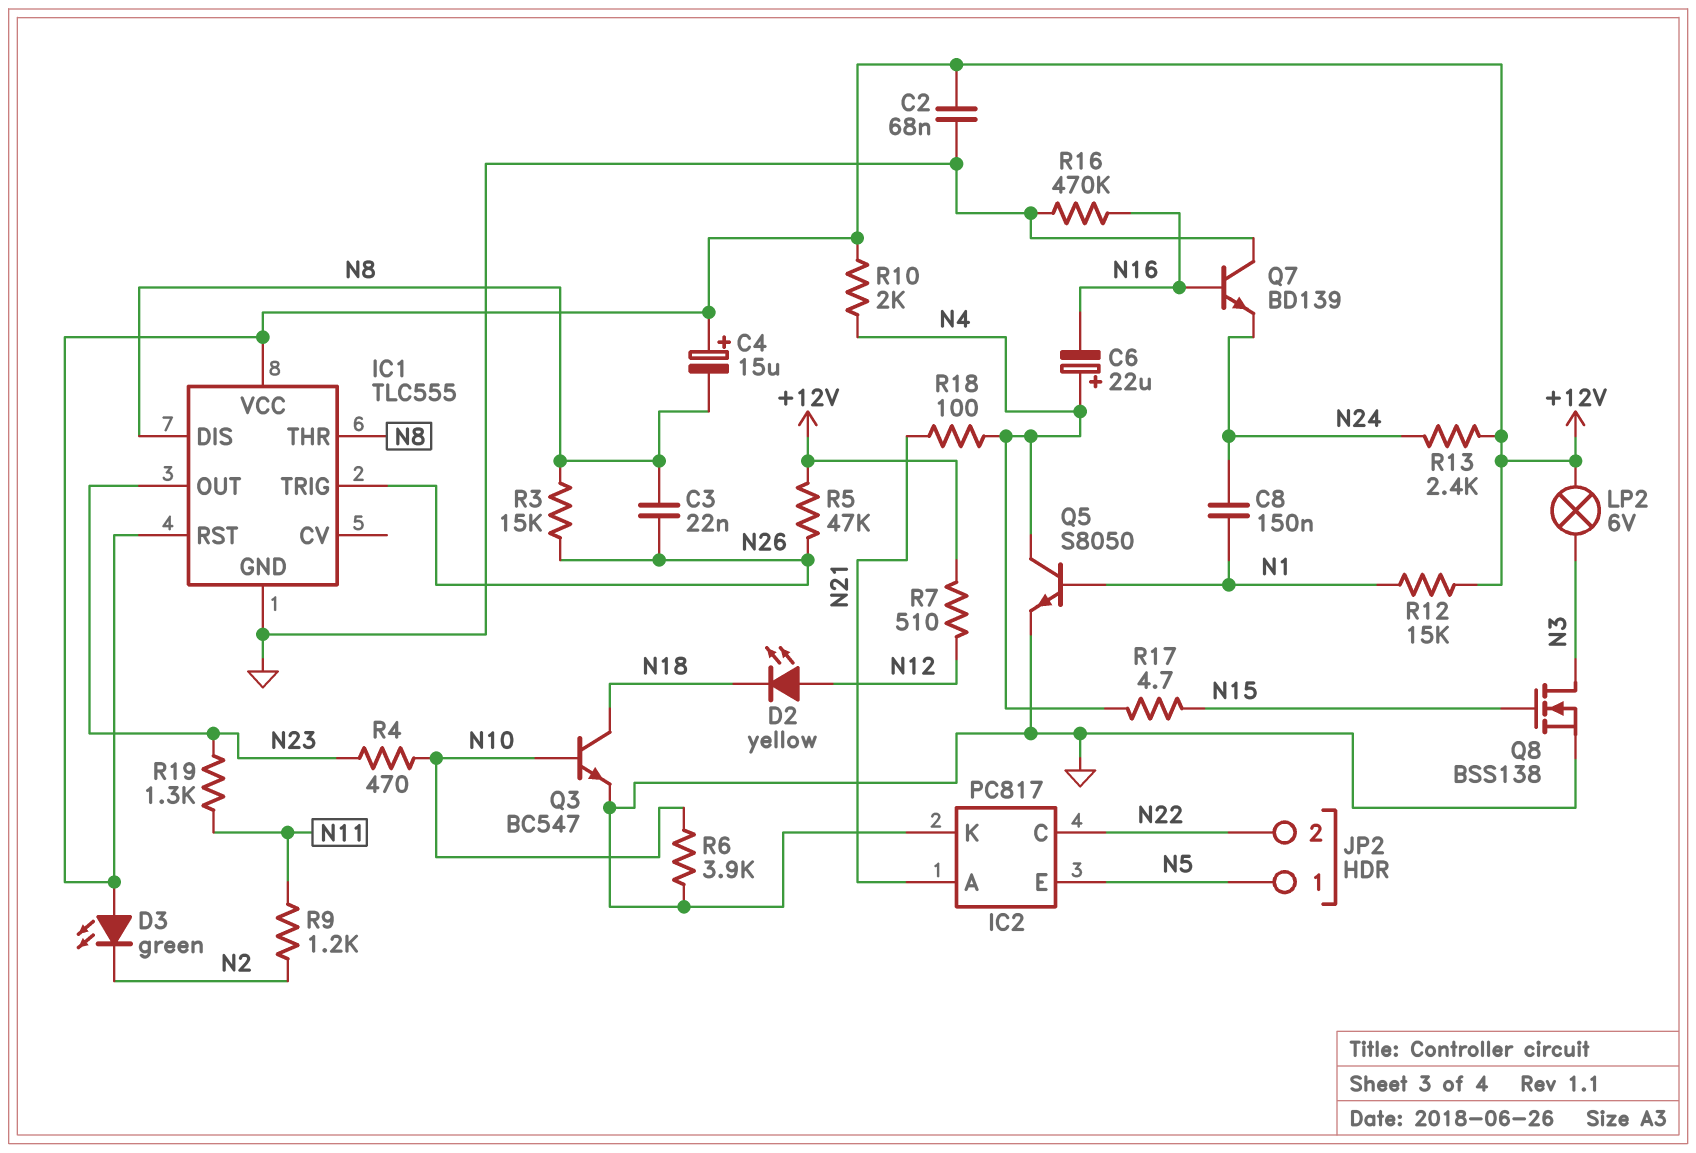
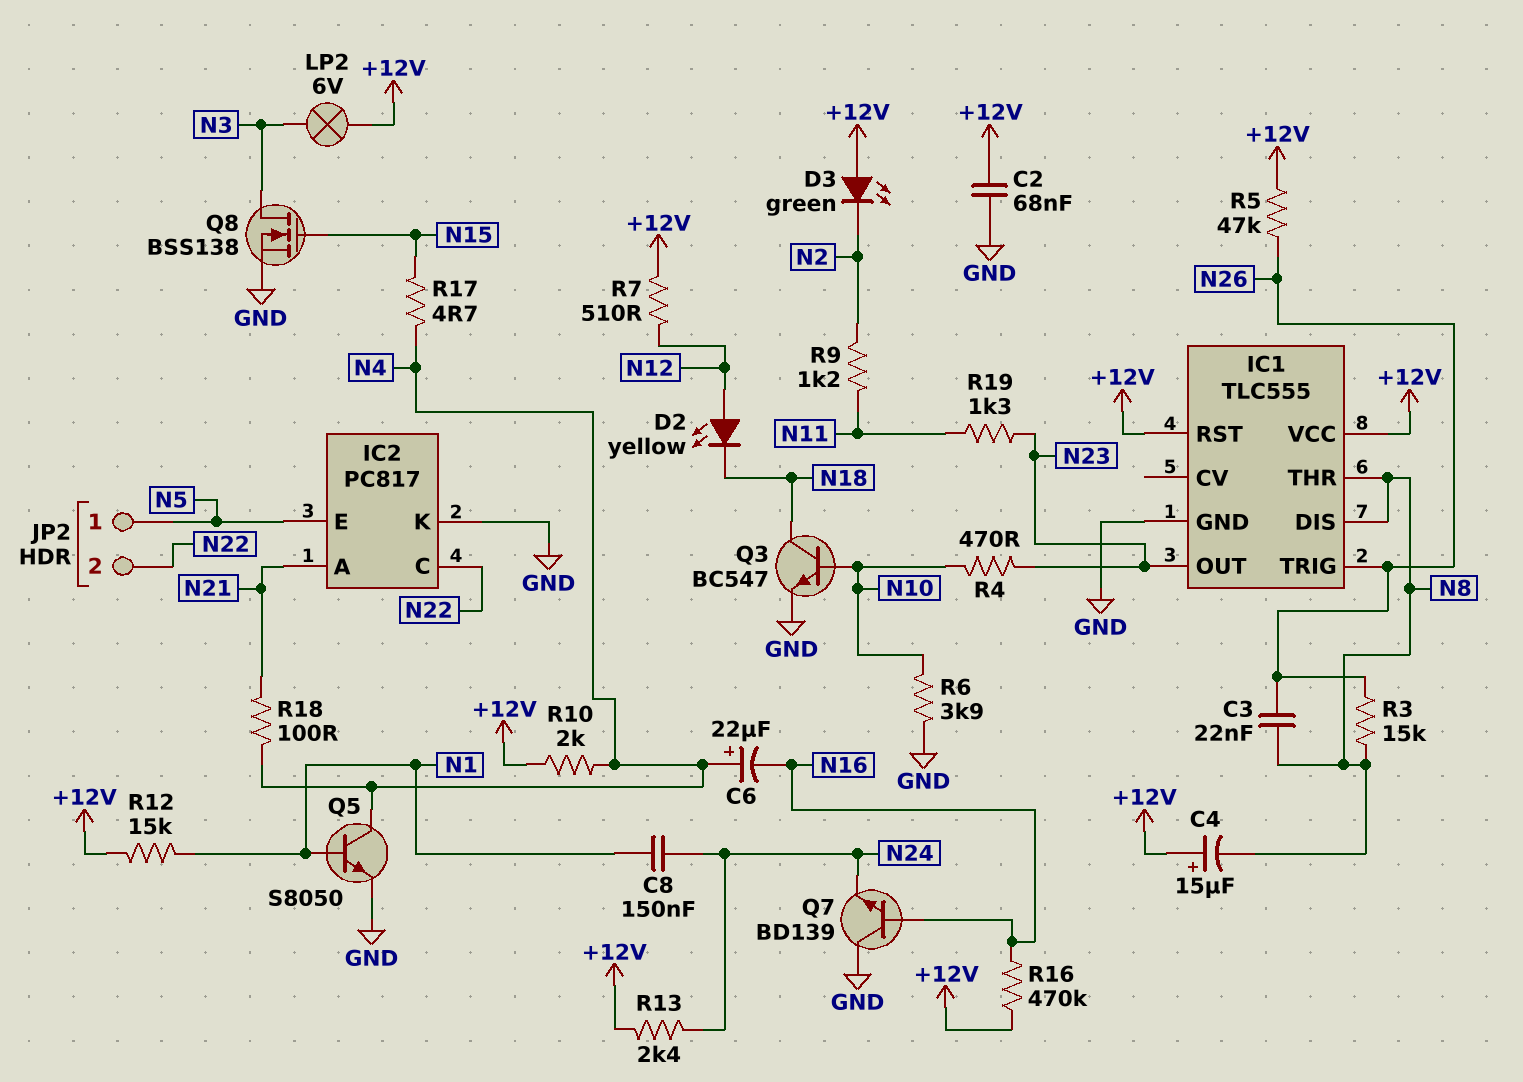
R16: 470k (GND, N16) -> 470k (+12V, N16)

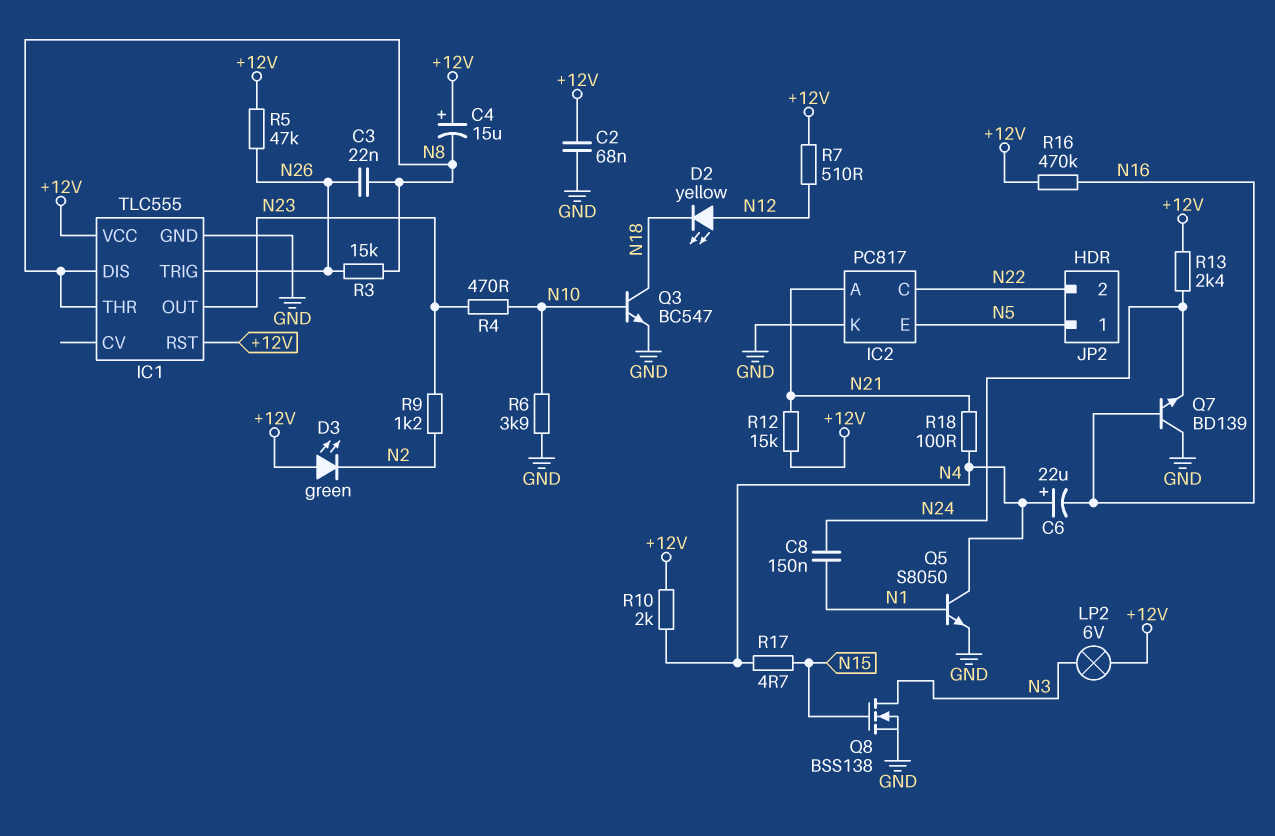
R9: 1.2k (N2, N11) -> 1.2k (N2, N23)
R12: 15k (+12V, N1) -> 15k (+12V, N21)
R19: 1.3k (N11, N23) -> none

